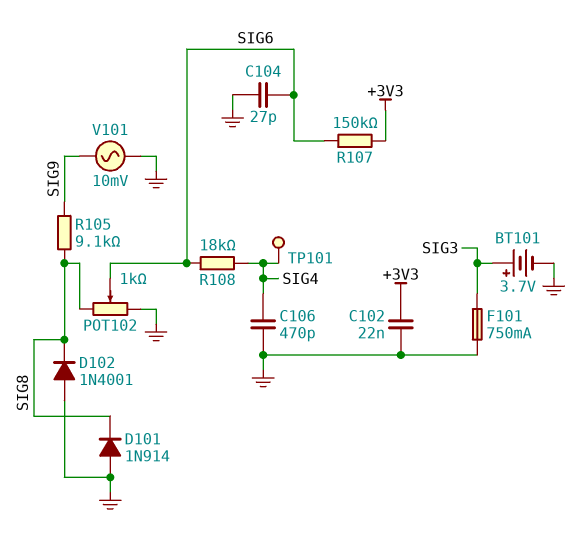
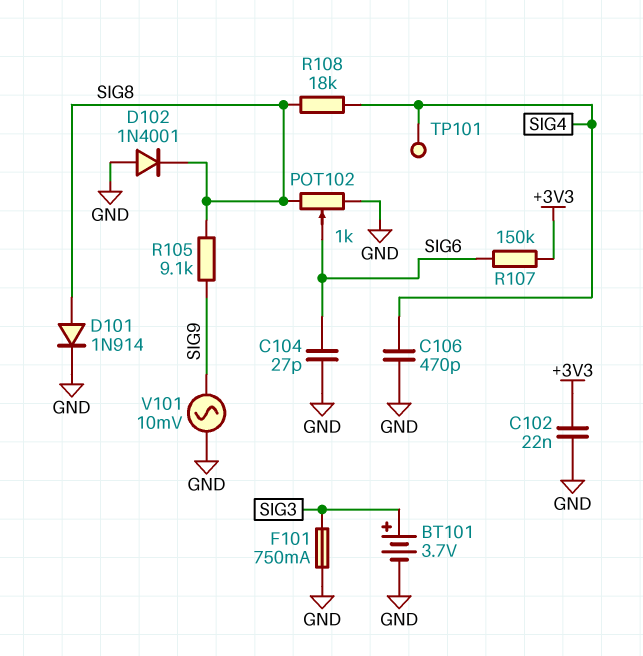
D101: diode 1N914 (A GND, K SIG8) -> diode 1N914 (A SIG8, K GND)
R108: 18k (SIG4, SIG6) -> 18k (SIG4, SIG8)

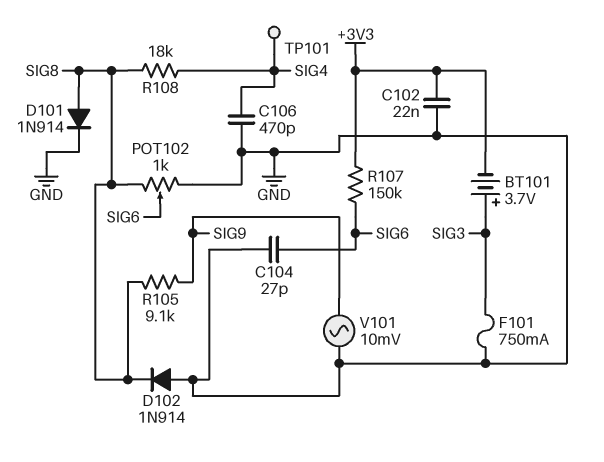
BT101: 3.7V (plus SIG3, minus GND) -> 3.7V (plus SIG3, minus +3V3)
D102: diode 1N4001 (A GND, K SIG8) -> diode 1N914 (A GND, K SIG8)

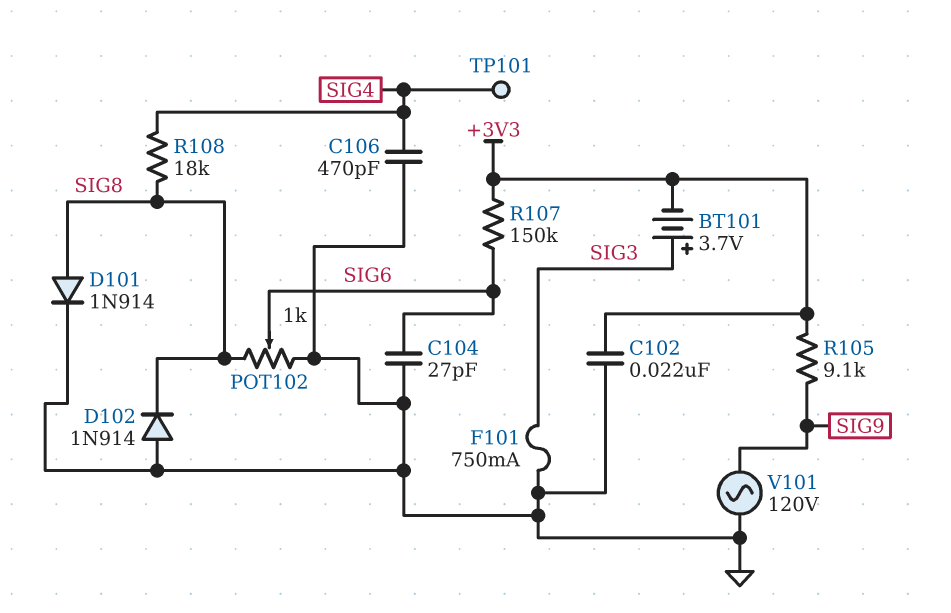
R105: 9.1k (SIG8, SIG9) -> 9.1k (+3V3, SIG9)
V101: AC 10mV (GND, SIG9) -> AC 120V (GND, SIG9)

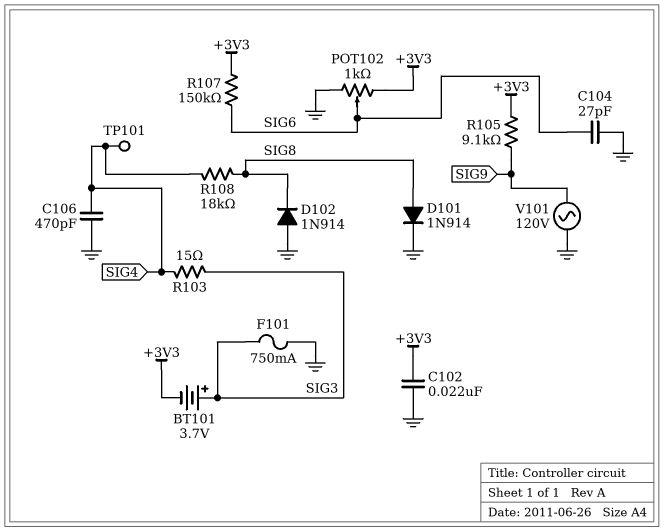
POT102: 1k (GND, SIG8, wiper SIG6) -> 1k (+3V3, GND, wiper SIG6)
R103: none -> 15 (SIG3, SIG4)

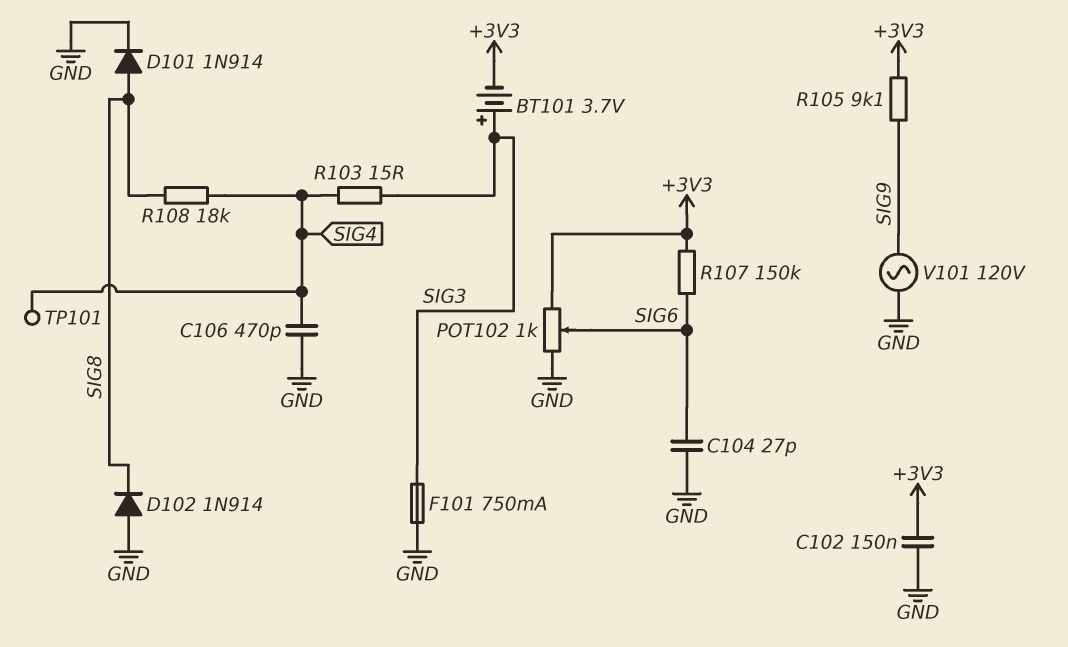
C102: 22nF (+3V3, GND) -> 150nF (+3V3, GND)

